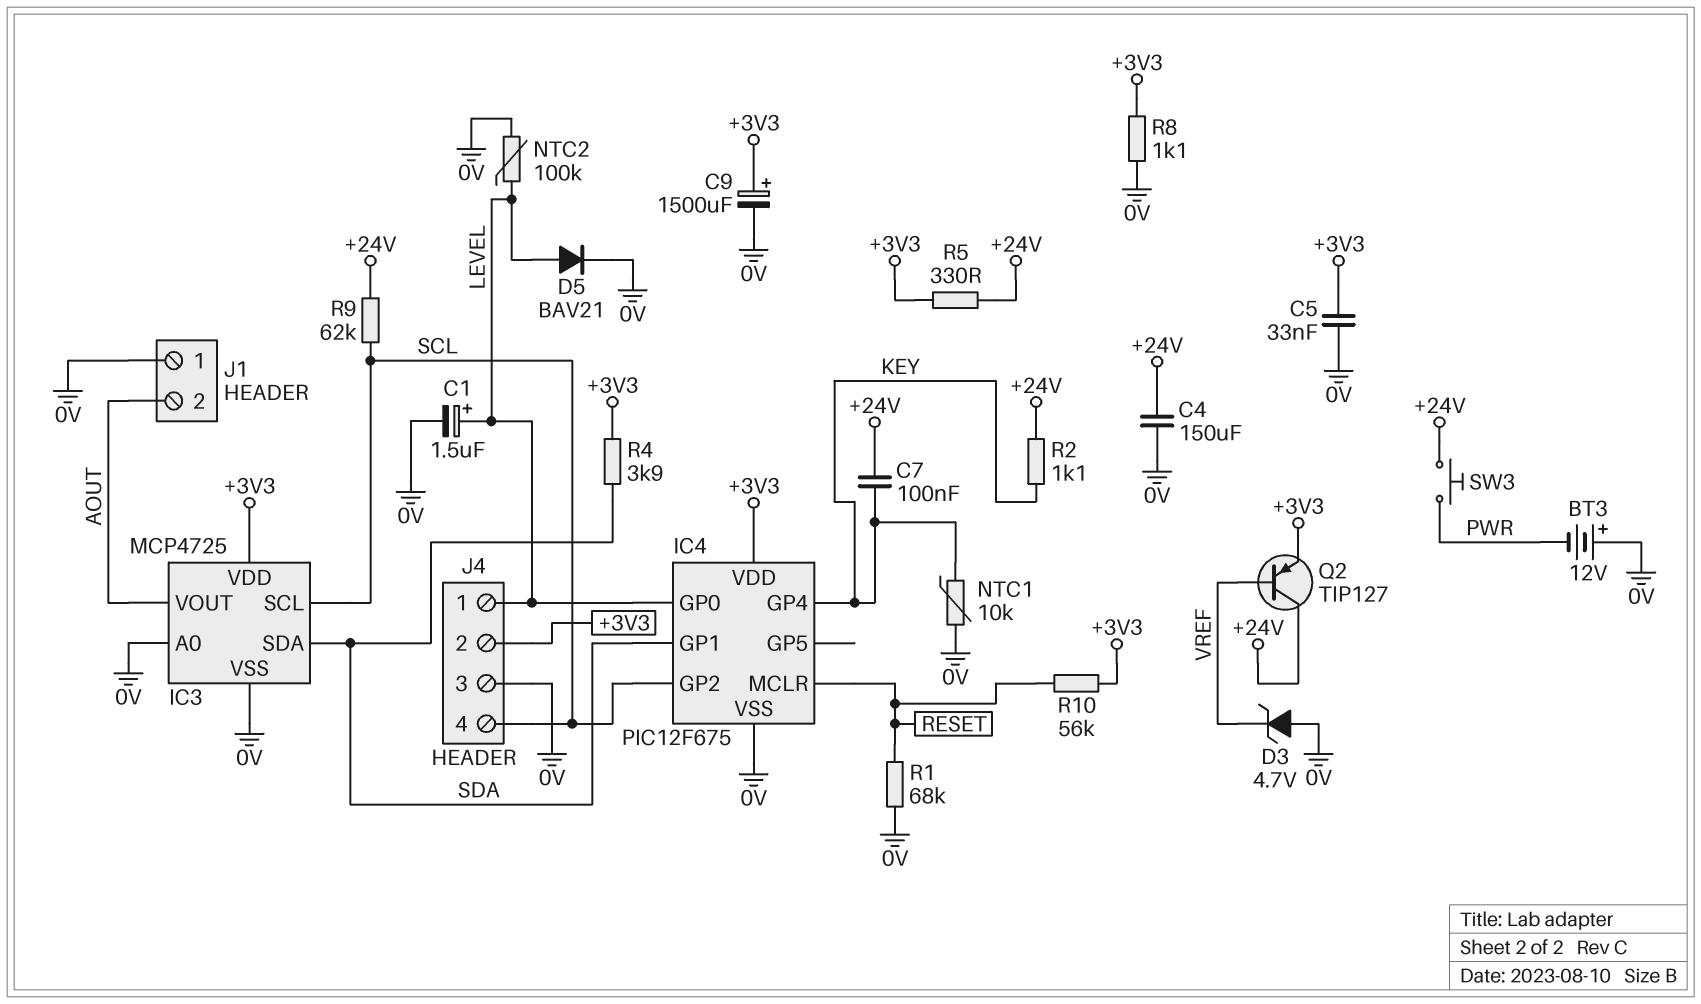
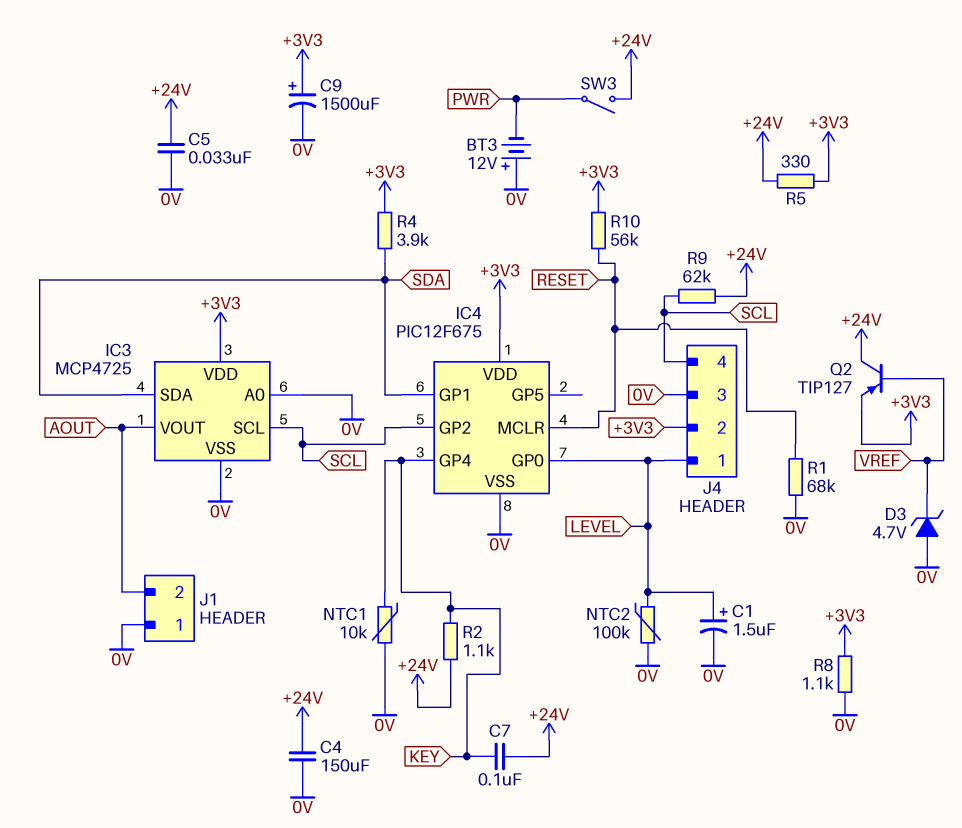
C5: 33nF (+3V3, 0V) -> 33nF (+24V, 0V)
D5: diode BAV21 (A LEVEL, K 0V) -> none
SW3: button (+24V, PWR) -> switch (+24V, PWR)

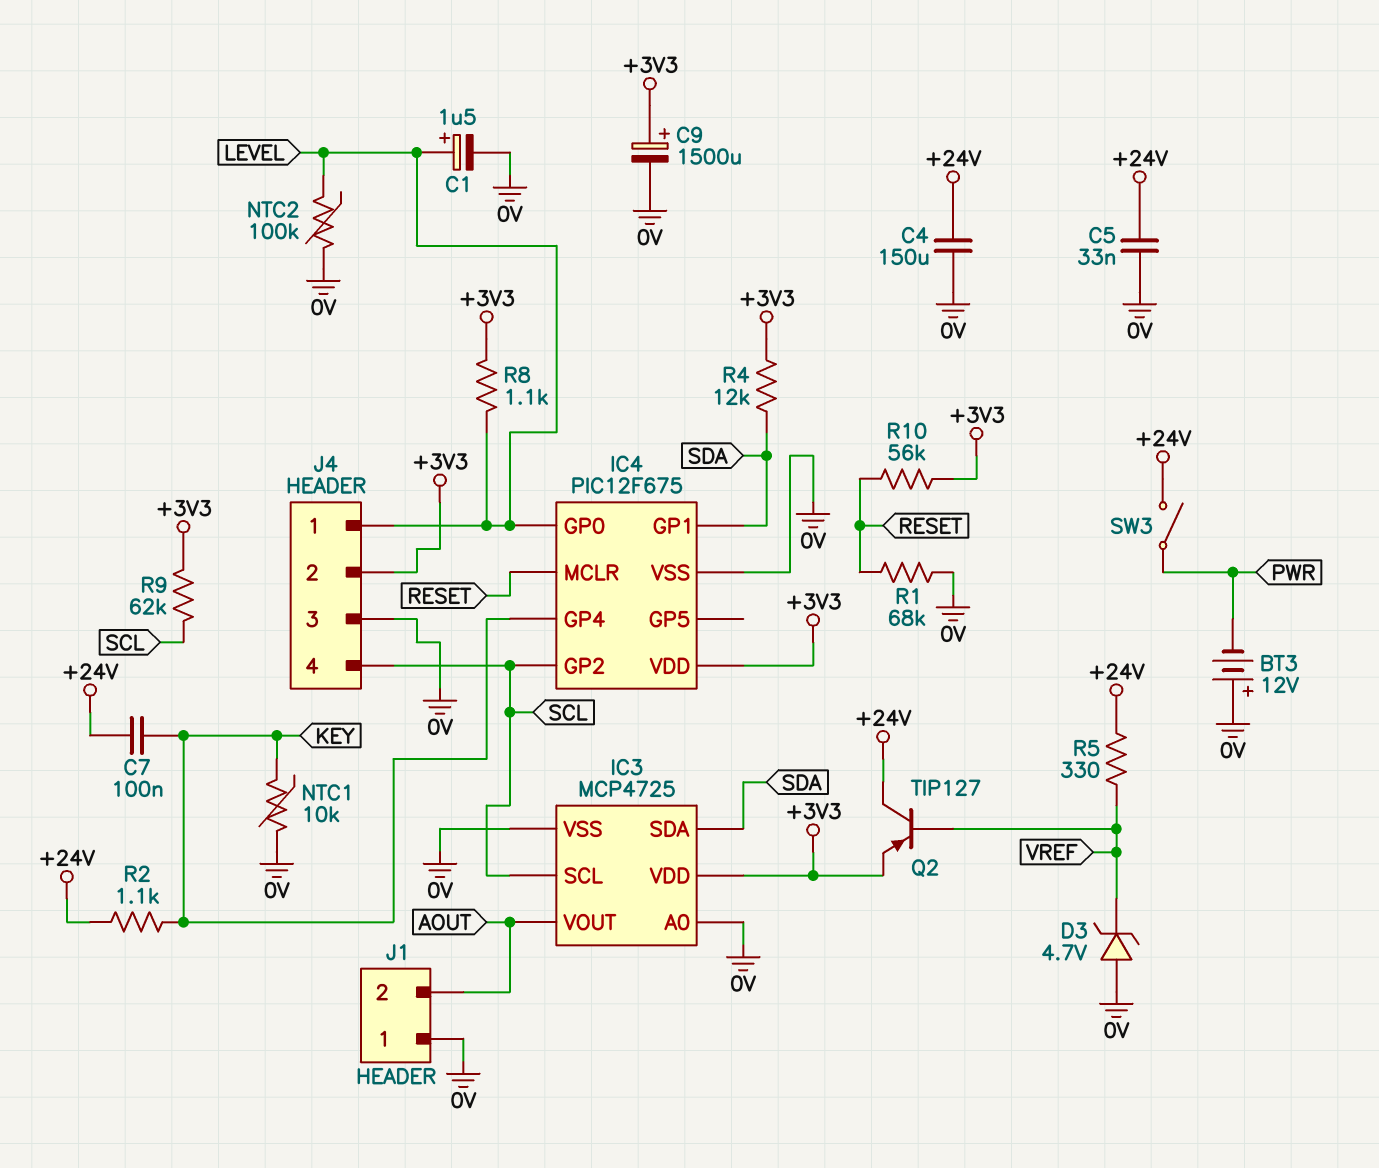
R4: 3.9k (+3V3, SDA) -> 12k (+3V3, SDA)
R5: 330 (+3V3, +24V) -> 330 (+24V, VREF)
R8: 1.1k (+3V3, 0V) -> 1.1k (+3V3, LEVEL)
R9: 62k (+24V, SCL) -> 62k (+3V3, SCL)

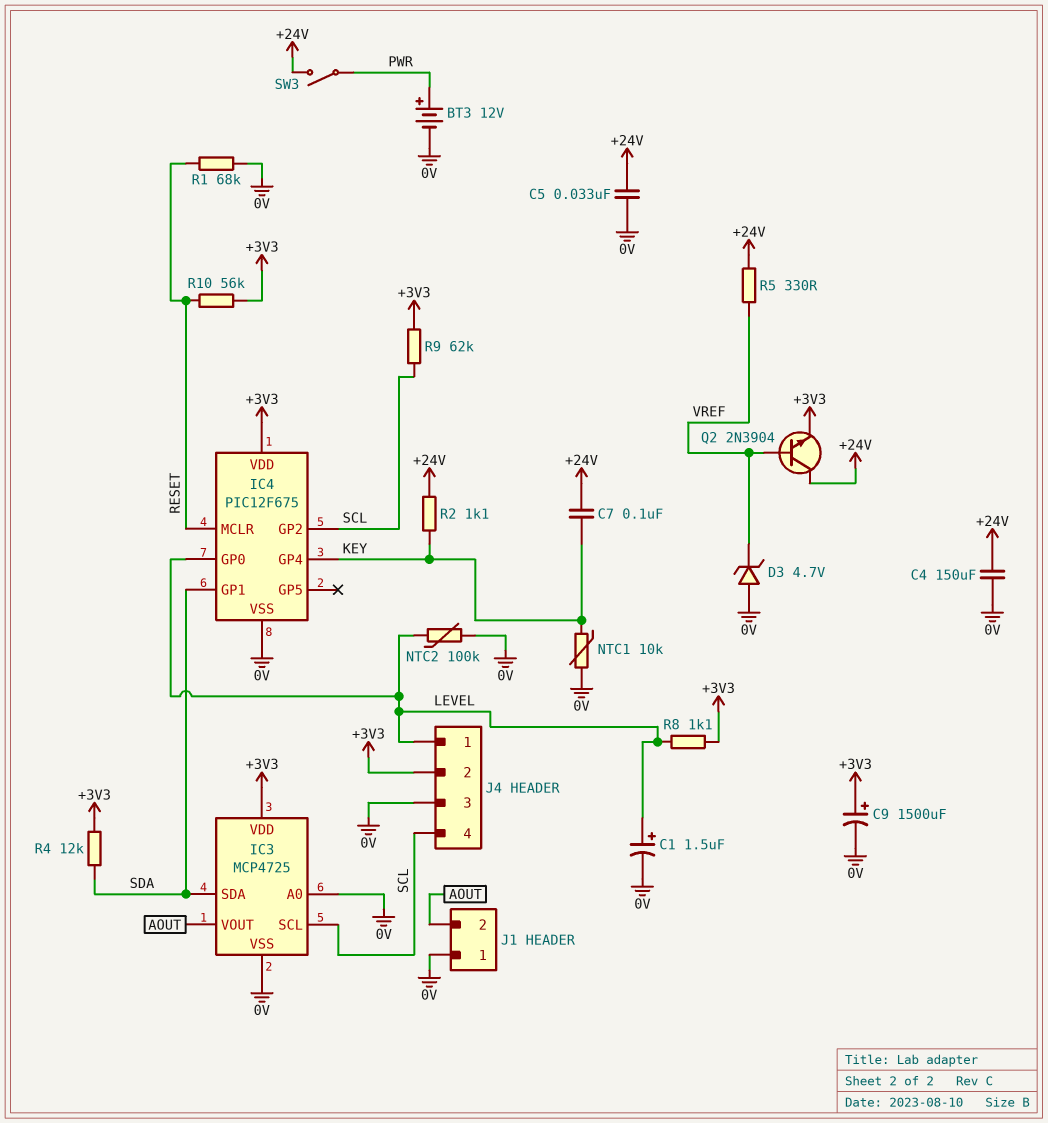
BT3: 12V (plus 0V, minus PWR) -> 12V (plus PWR, minus 0V)
Q2: PNP TIP127 (B VREF, C +24V, E +3V3) -> NPN 2N3904 (B VREF, C +24V, E +3V3)

